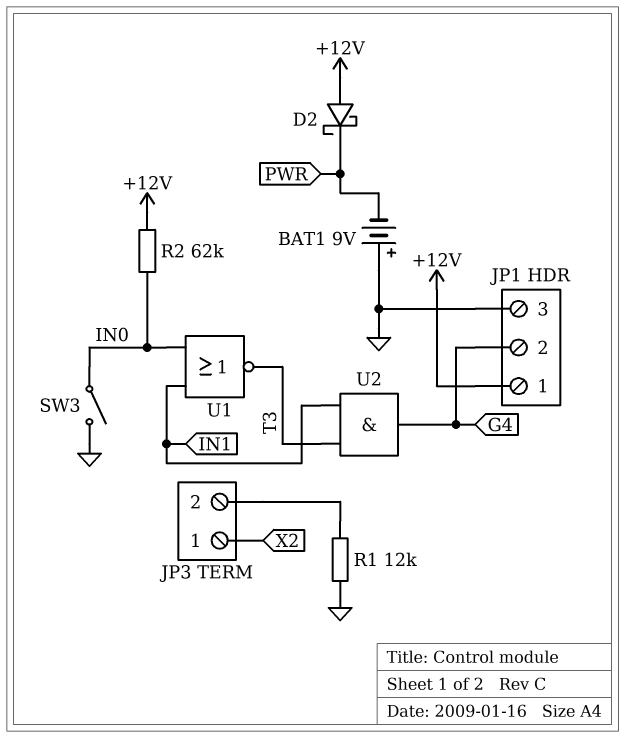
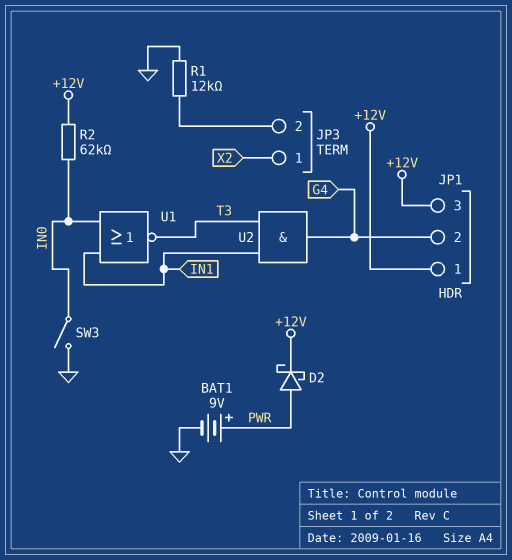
BAT1: 9V (plus GND, minus PWR) -> 9V (plus PWR, minus GND)
D2: schottky (A +12V, K PWR) -> schottky (A PWR, K +12V)
JP1 pin 3: GND -> +12V

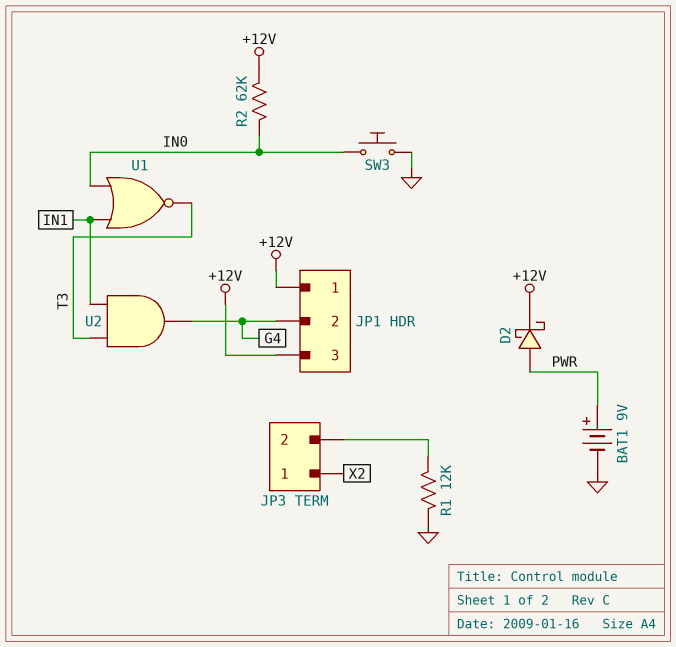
SW3: switch (GND, IN0) -> button (GND, IN0)

